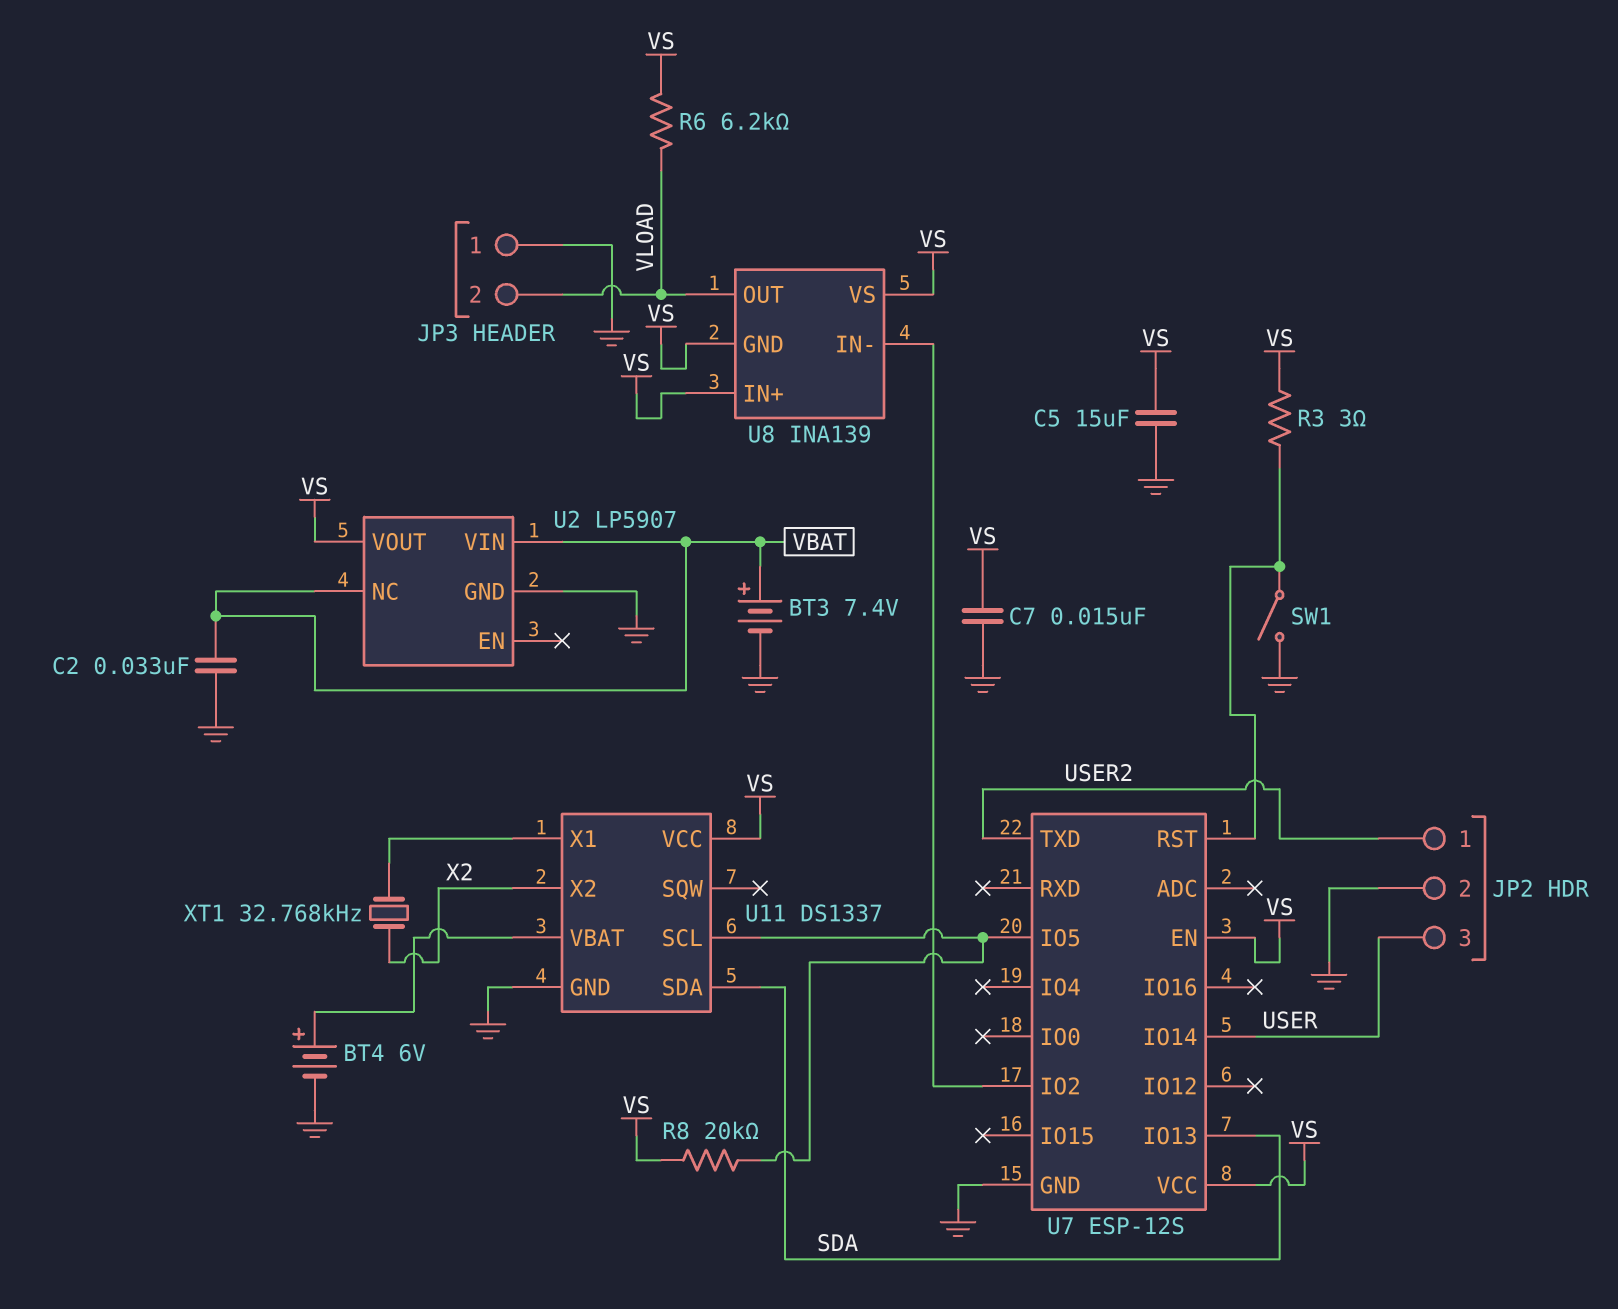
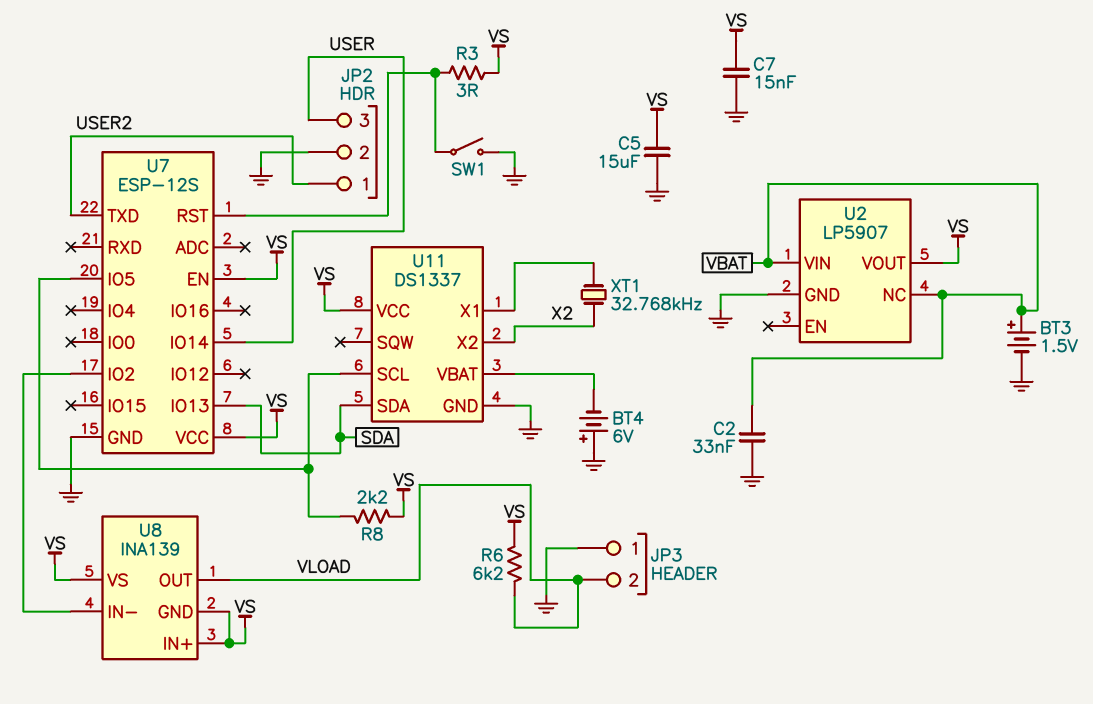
BT3: 7.4V (plus VBAT, minus GND) -> 1.5V (plus VBAT, minus GND)
BT4: 6V (plus U11/VBAT, minus GND) -> 6V (plus GND, minus U11/VBAT)
R8: 20k (U7/IO5, VS) -> 2.2k (U7/IO5, VS)

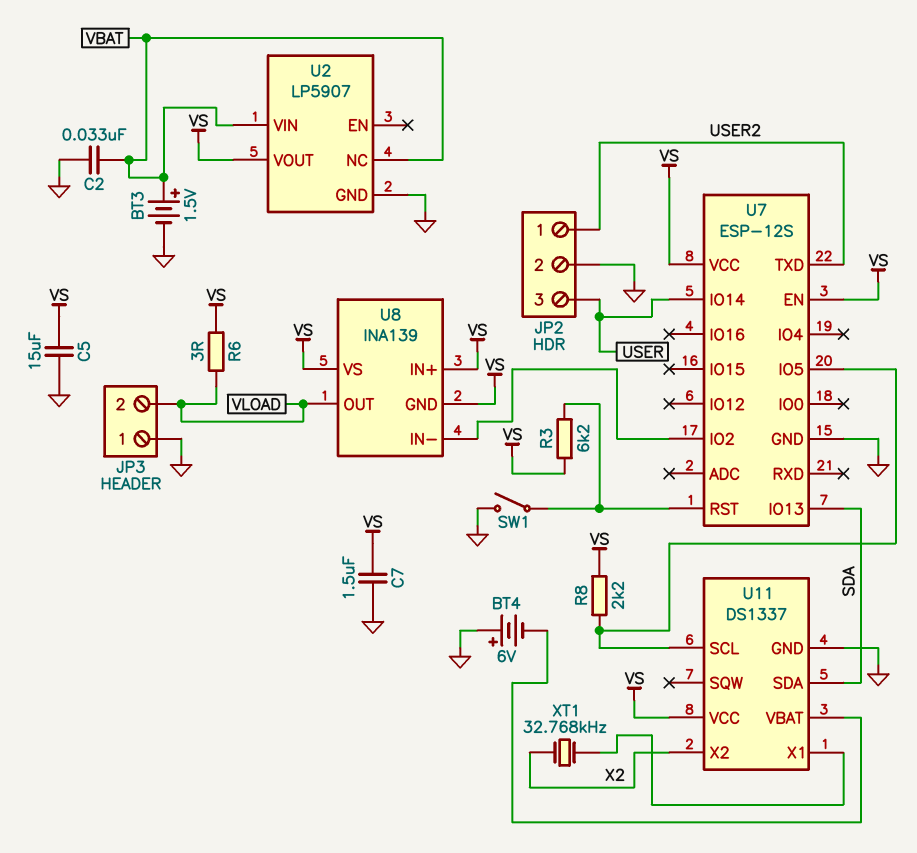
C7: 15nF (GND, VS) -> 1.5uF (GND, VS)
R3: 3 (U7/RST, VS) -> 6.2k (U7/RST, VS)
R6: 6.2k (VLOAD, VS) -> 3 (VLOAD, VS)

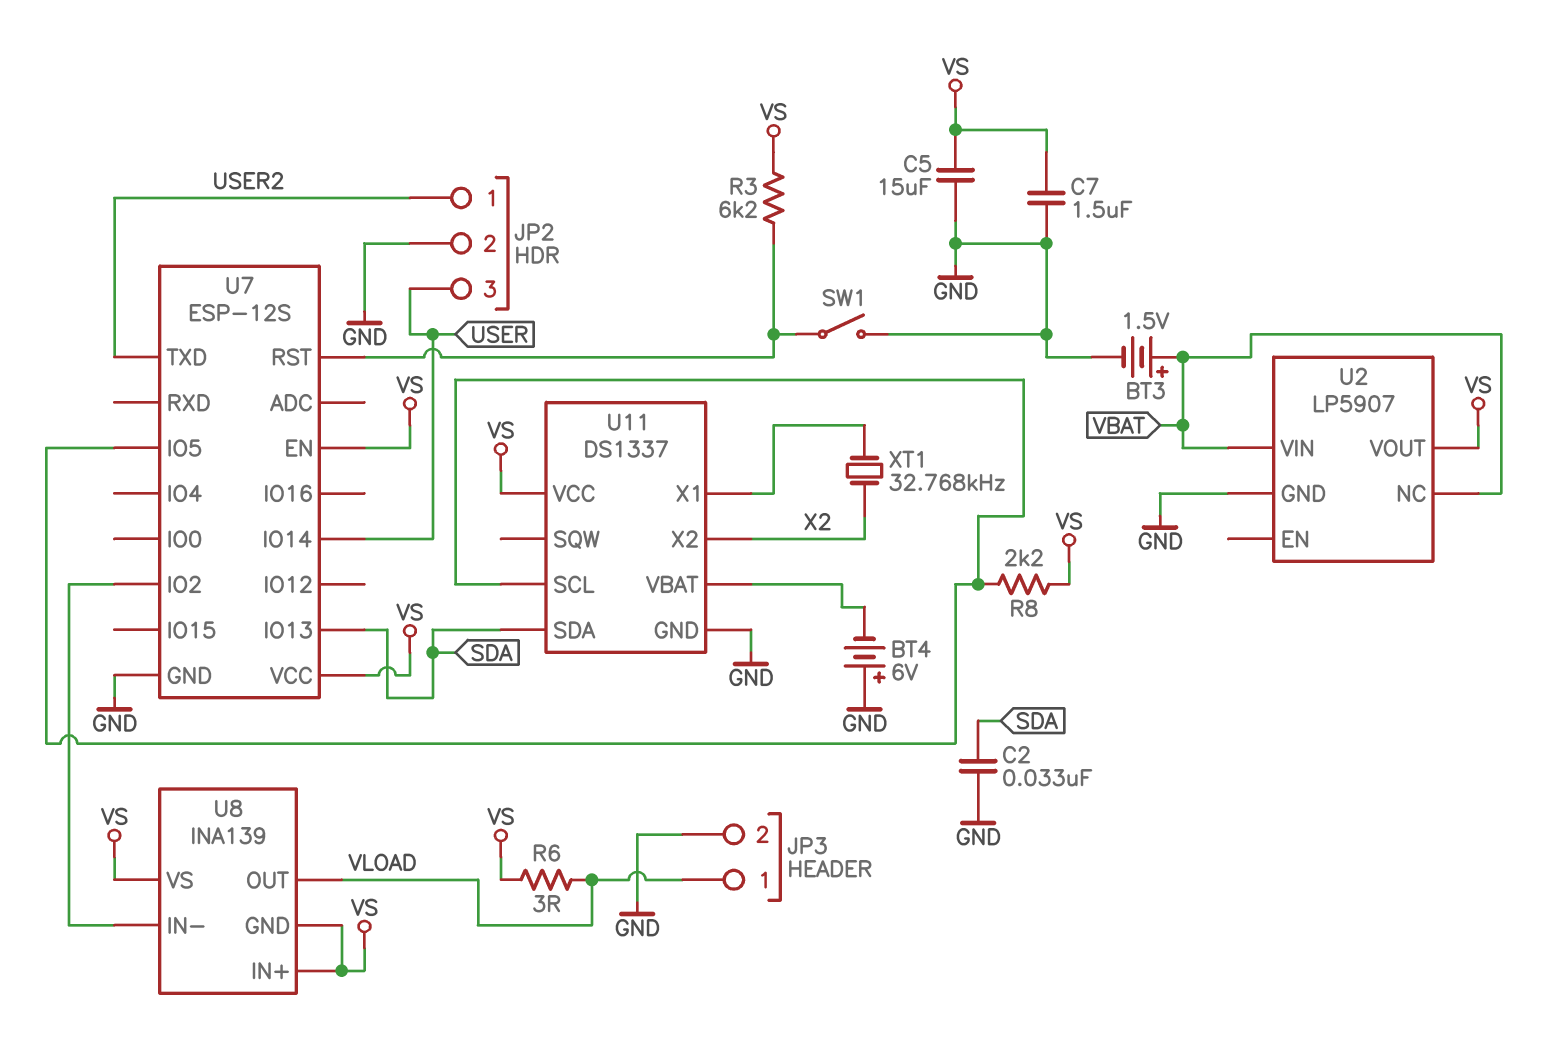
C2: 33nF (GND, VBAT) -> 33nF (GND, SDA)
JP3 pin 1: GND -> VLOAD
JP3 pin 2: VLOAD -> GND

